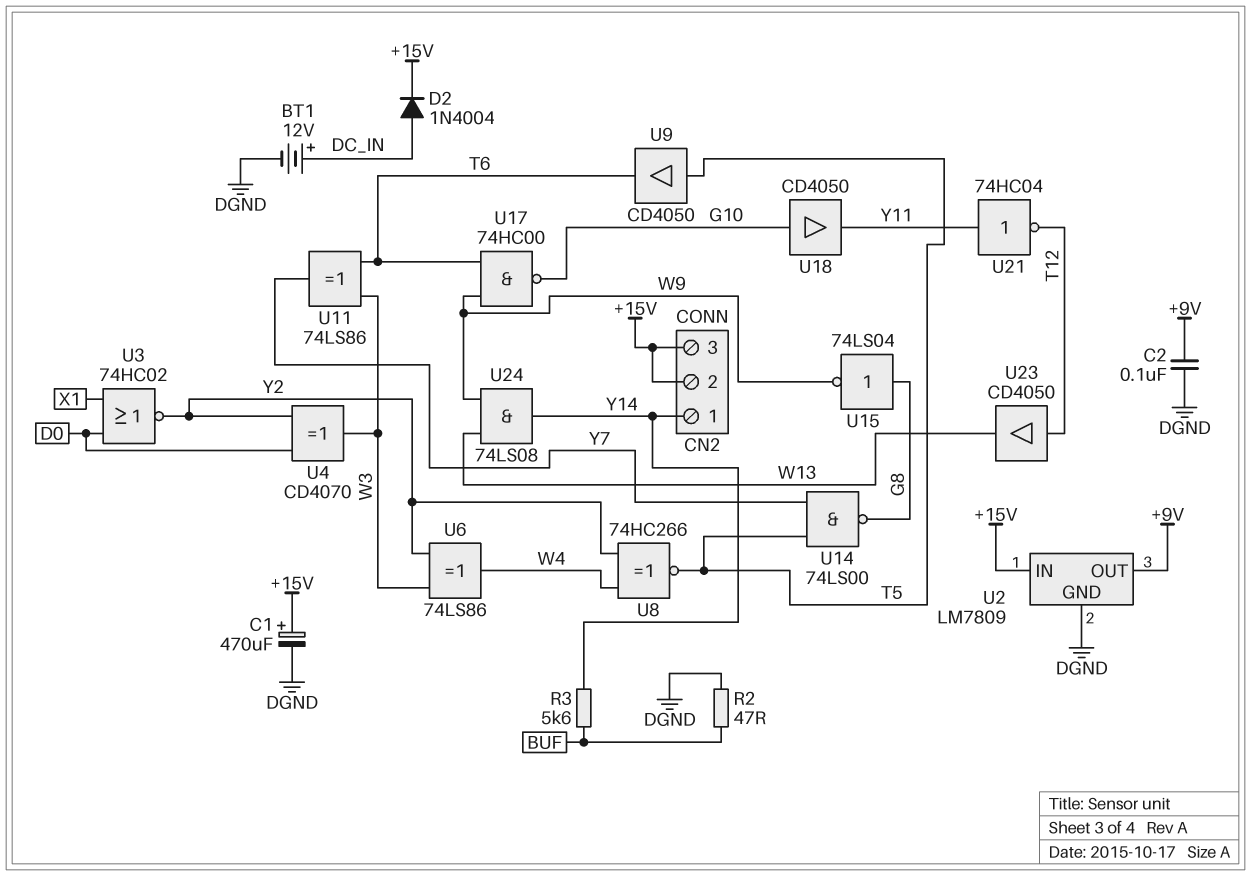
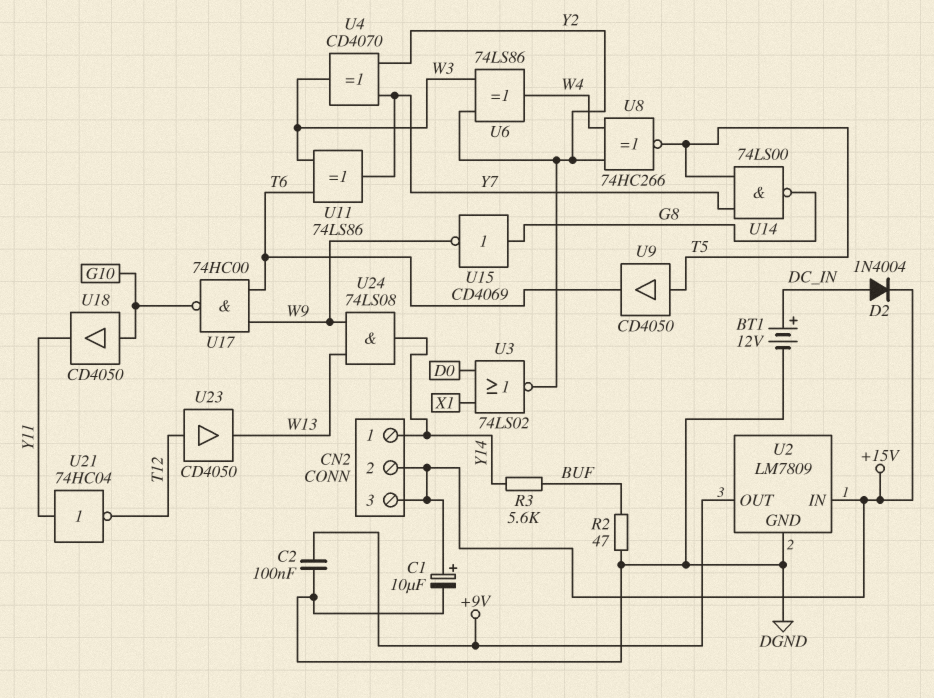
C1: 470uF (plus +15V, minus DGND) -> 10uF (plus +15V, minus DGND)
U3: NOR 74HC02 (in D0, in X1, out Y2) -> NOR 74LS02 (in D0, in X1, out Y2)
U4: XOR CD4070 (in D0, in Y2, out W3) -> XOR CD4070 (in Y2, in Y7, out W3)
U15: NOT 74LS04 (in G8, out W9) -> NOT CD4069 (in G8, out W9)

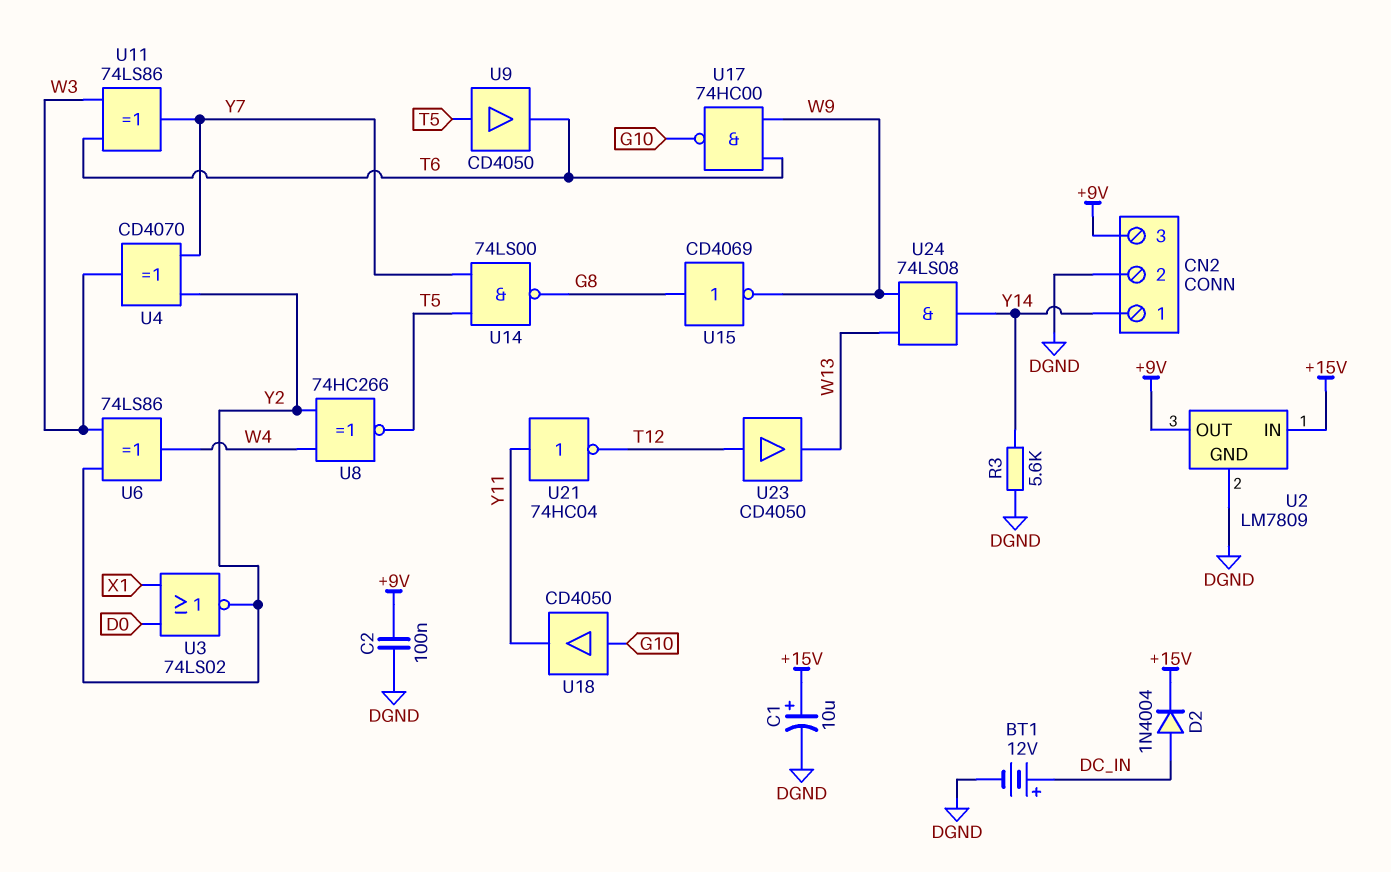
CN2 pin 2: +15V -> DGND
CN2 pin 3: +15V -> +9V
R2: 47 (BUF, DGND) -> none
R3: 5.6k (BUF, Y14) -> 5.6k (DGND, Y14)

